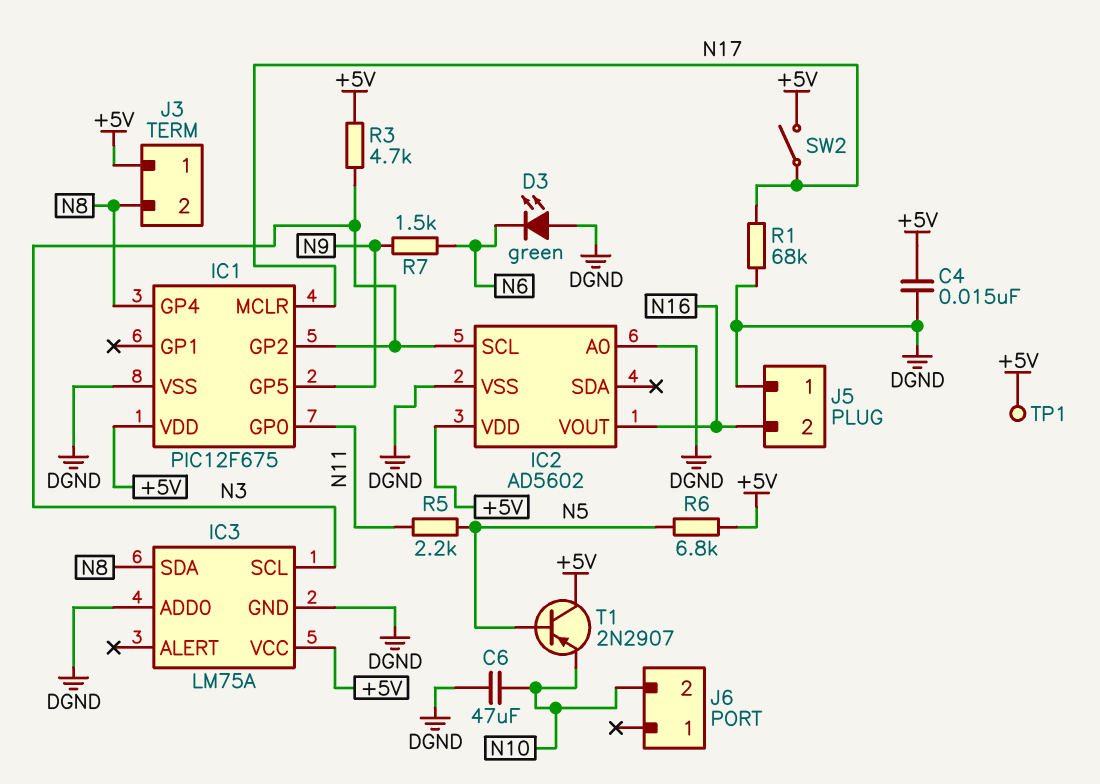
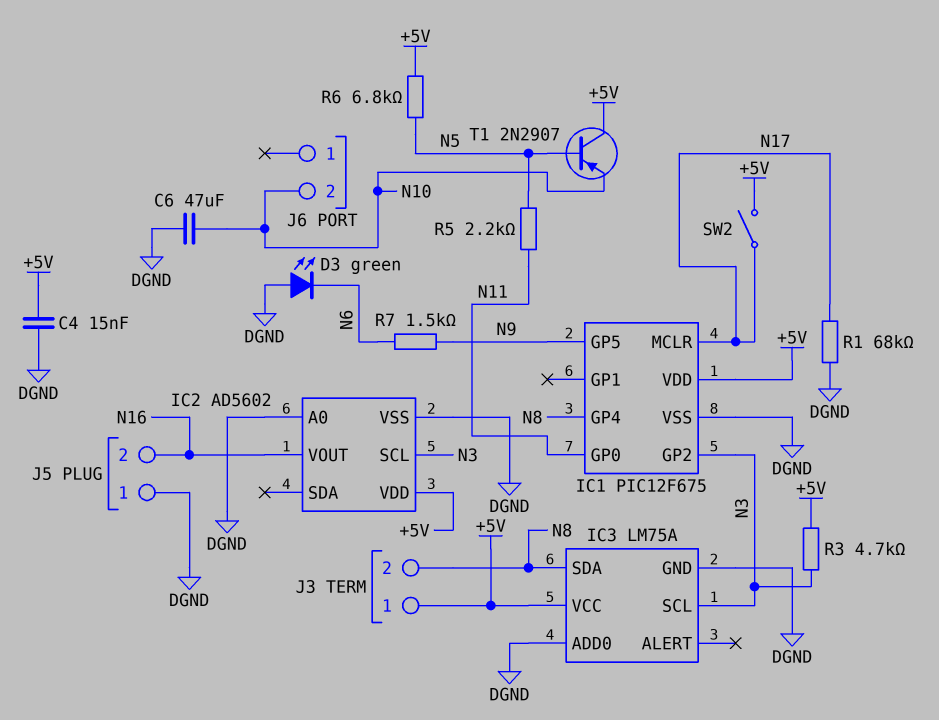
TP1: test point (+5V) -> none

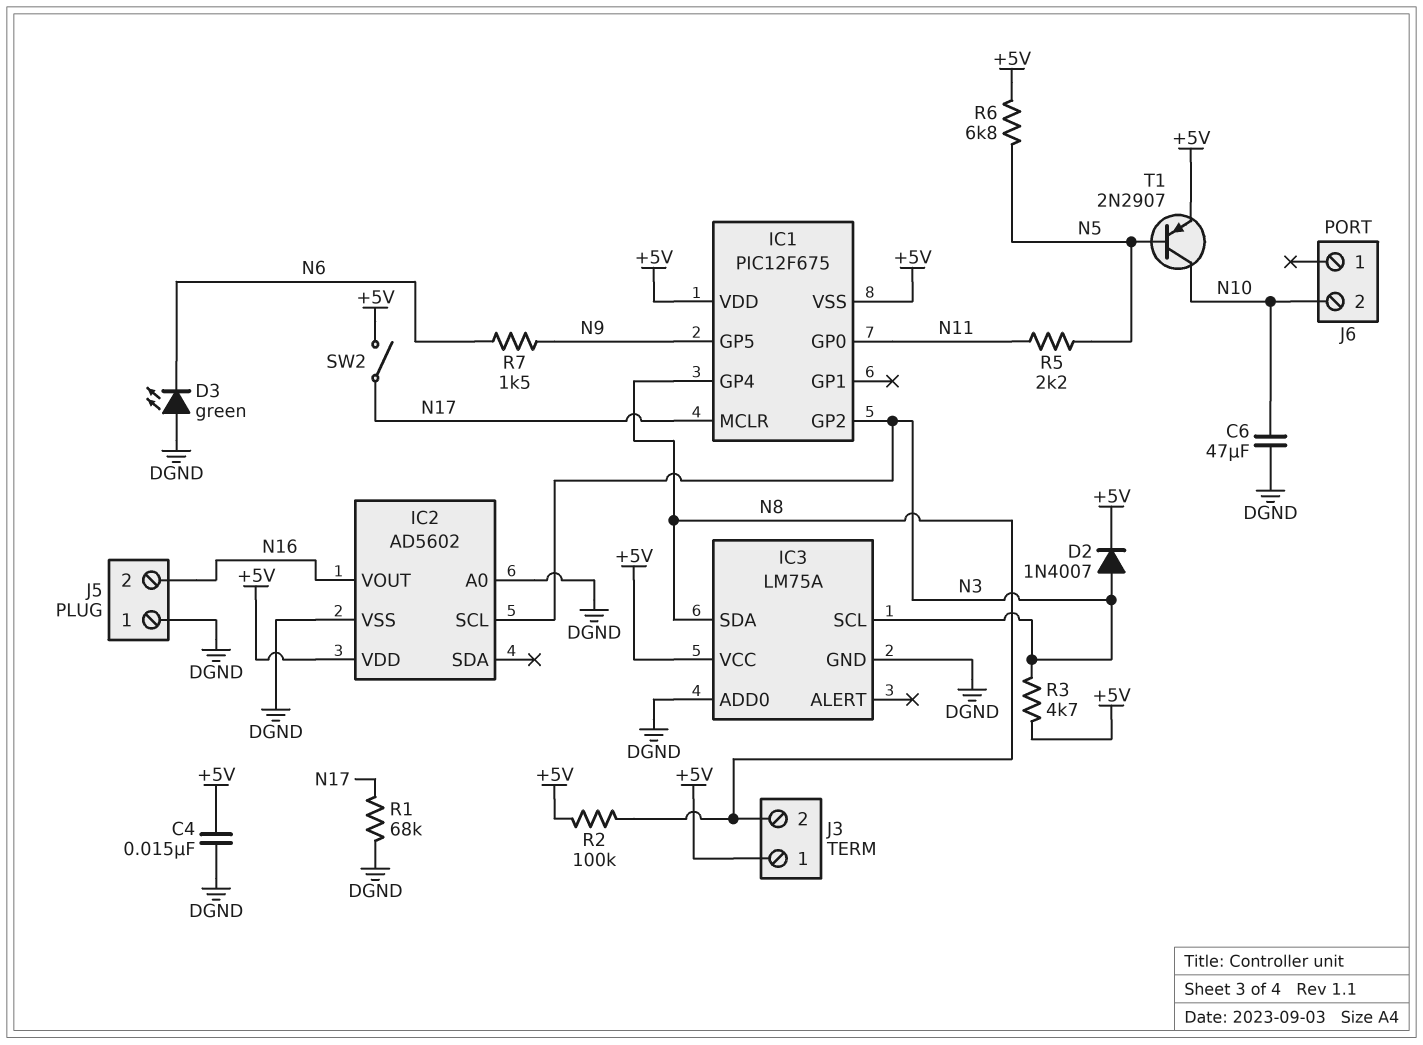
D2: none -> diode 1N4007 (A N3, K +5V)
IC1 pin VSS: DGND -> +5V
R2: none -> 100k (+5V, N8)
T1: PNP 2N2907 (B N5, C +5V, E N10) -> PNP 2N2907 (B N5, C N10, E +5V)

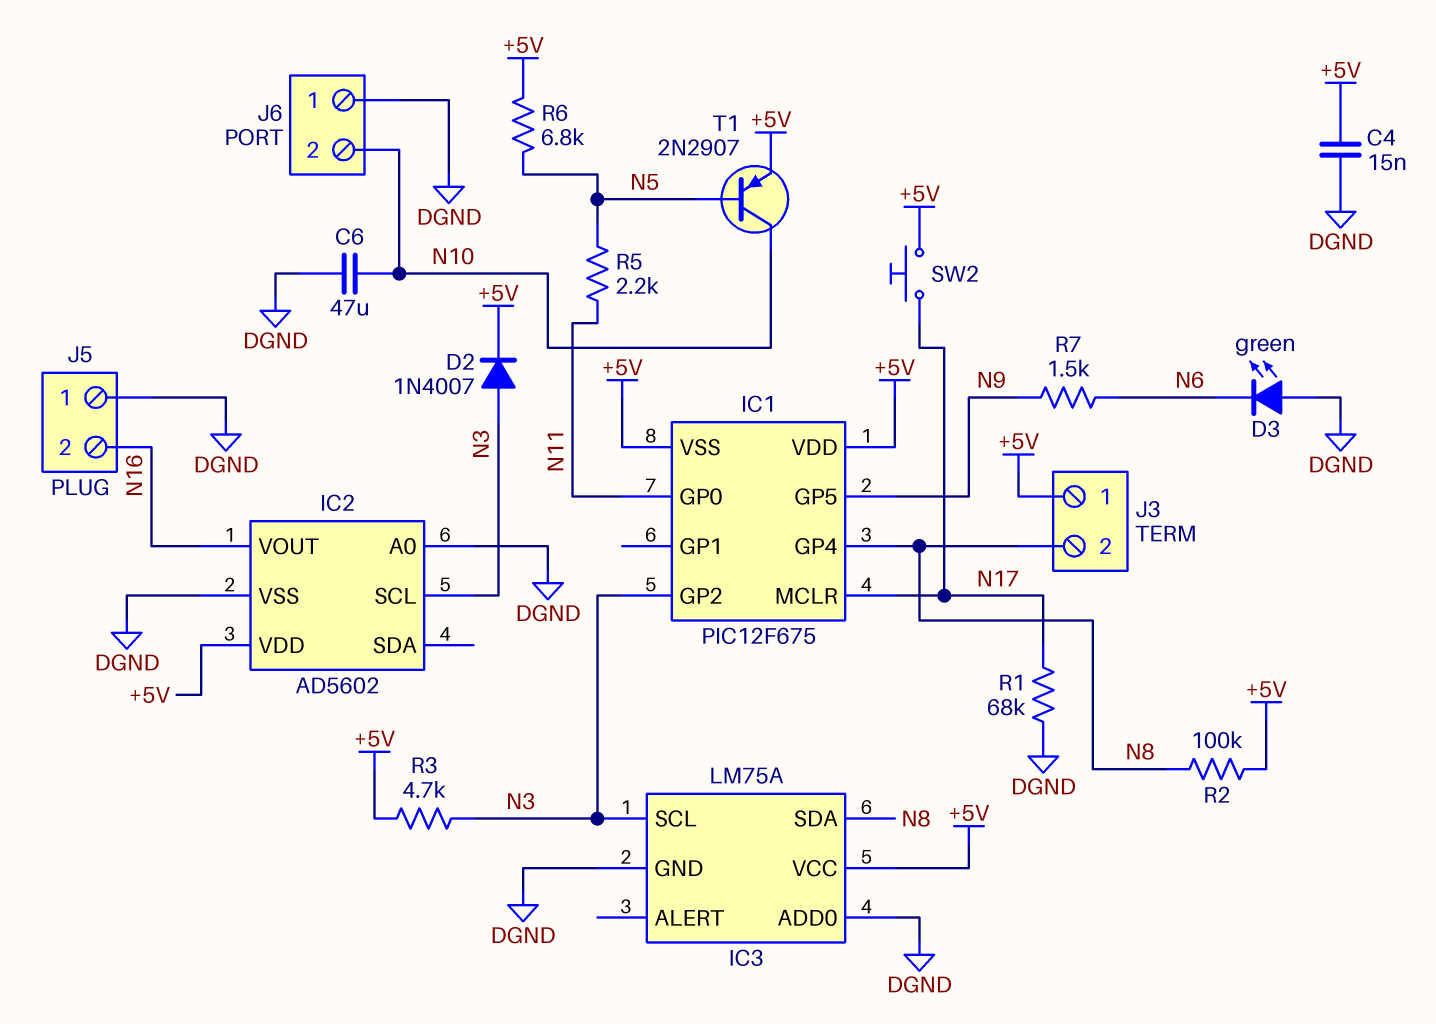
J6 pin 1: none -> DGND
SW2: switch (+5V, N17) -> button (+5V, N17)

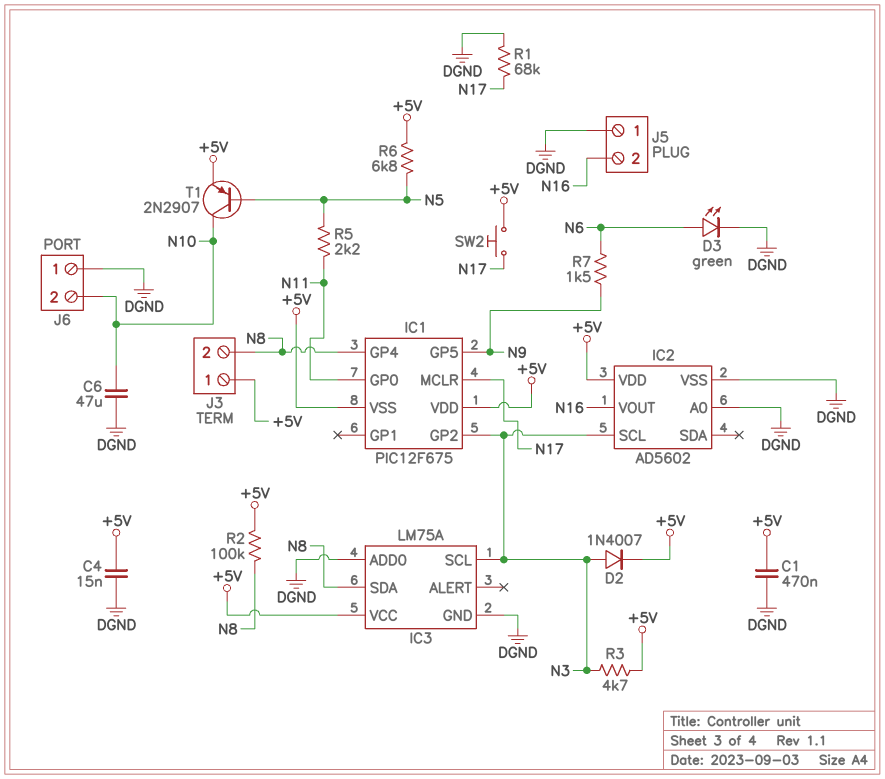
C1: none -> 470nF (+5V, DGND)
D3: LED green (A DGND, K N6) -> LED green (A N6, K DGND)

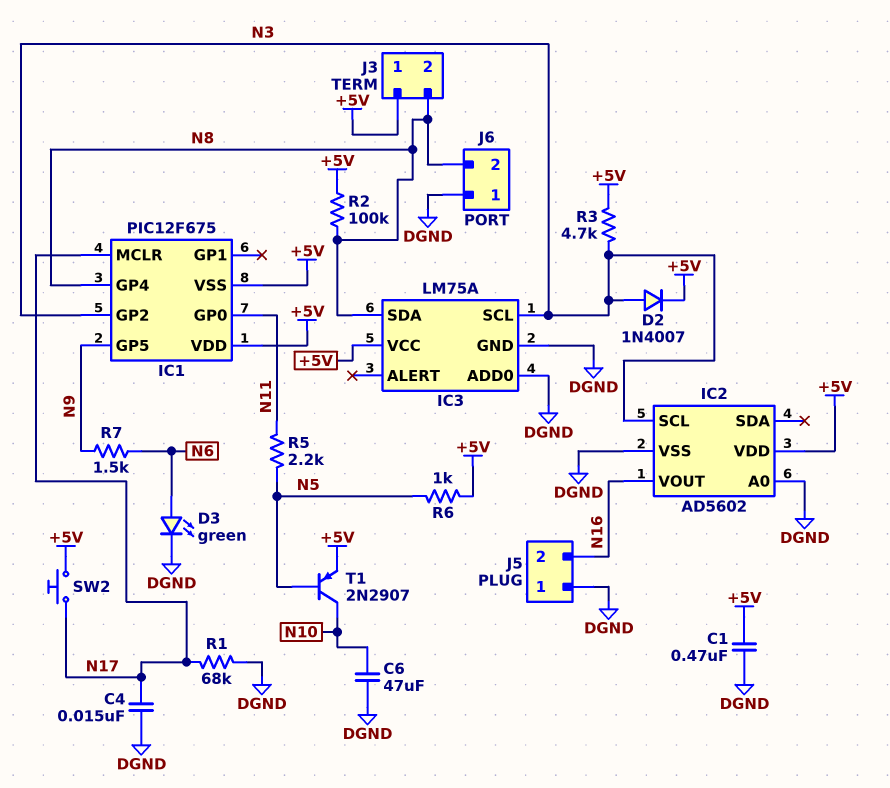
C4: 15nF (+5V, DGND) -> 15nF (DGND, N17)
J6 pin 2: N10 -> N8
R6: 6.8k (+5V, N5) -> 1k (+5V, N5)

